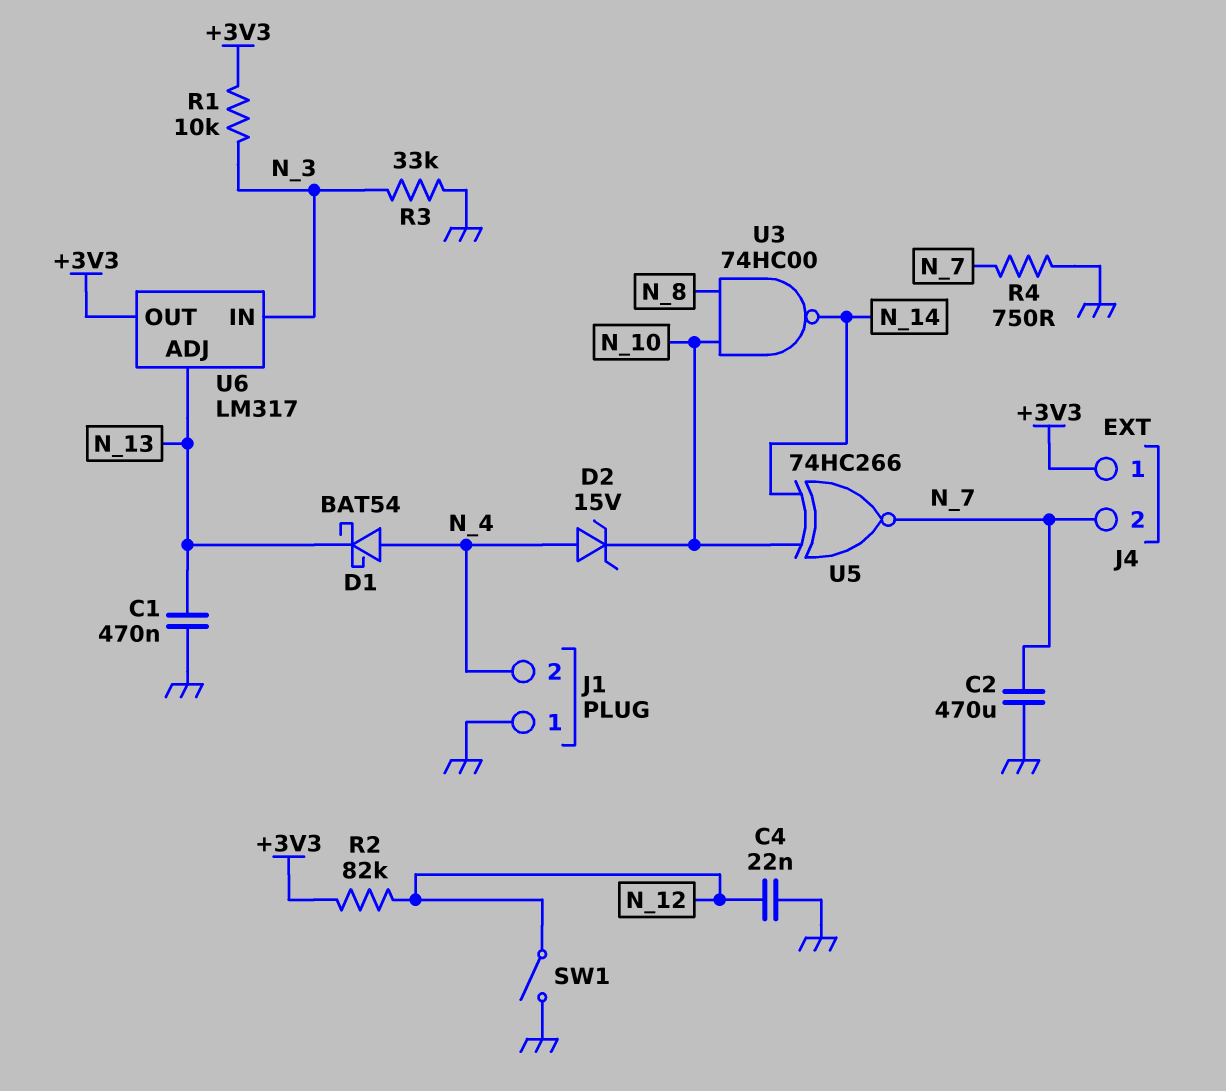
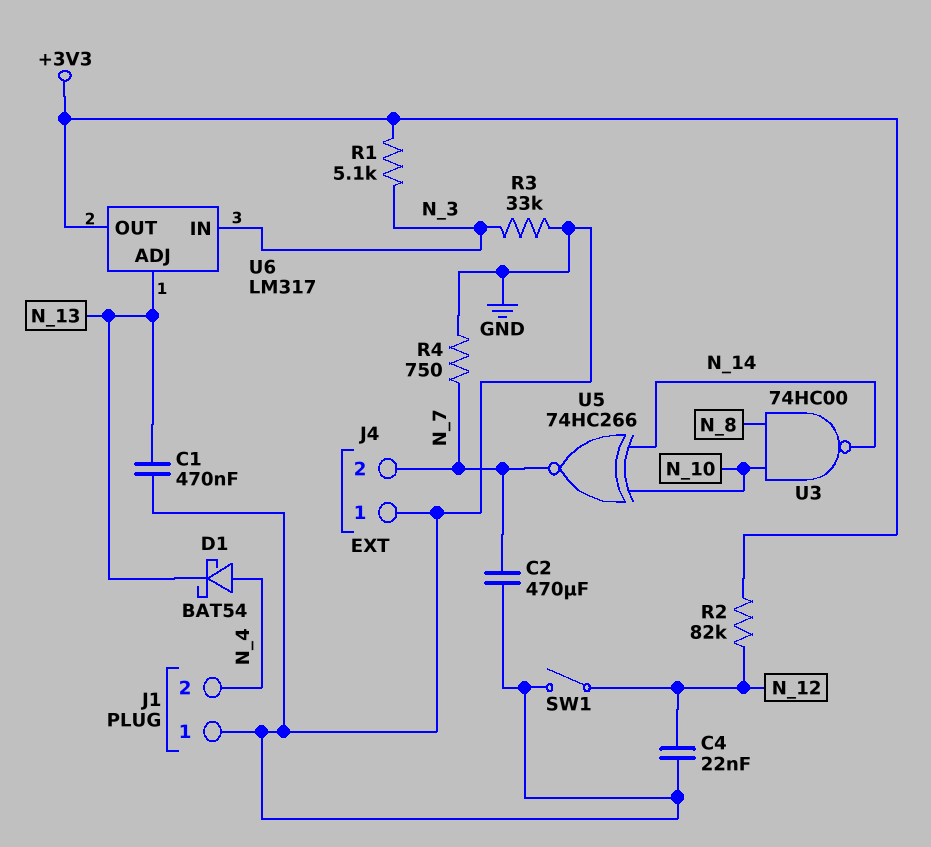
D2: zener 15V (A N_4, K N_10) -> none
J4 pin 1: +3V3 -> GND
R1: 10k (+3V3, N_3) -> 5.1k (+3V3, N_3)

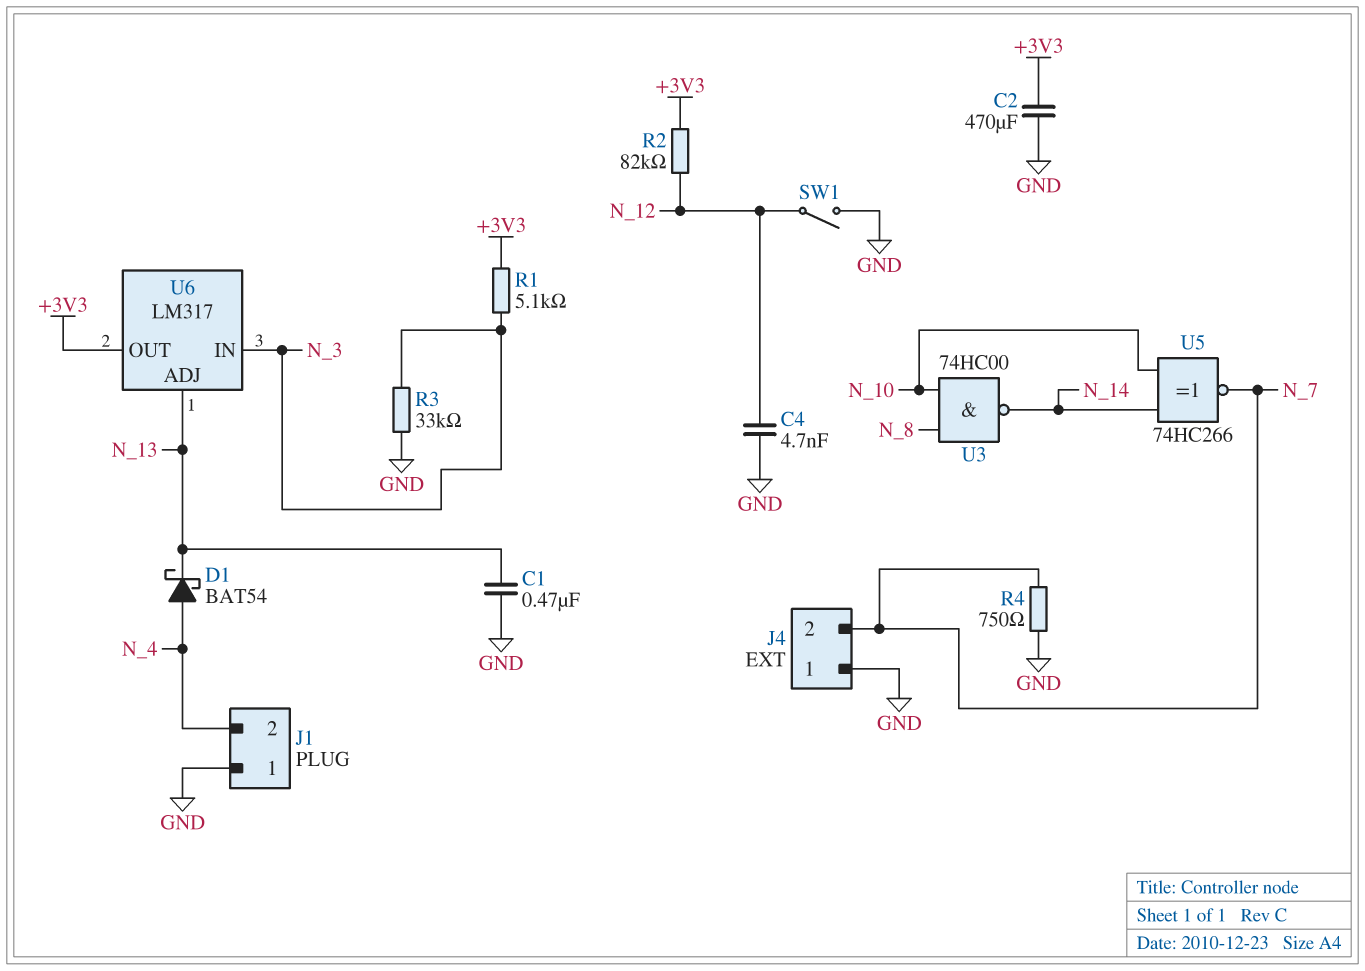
C2: 470uF (GND, N_7) -> 470uF (+3V3, GND)
C4: 22nF (GND, N_12) -> 4.7nF (GND, N_12)

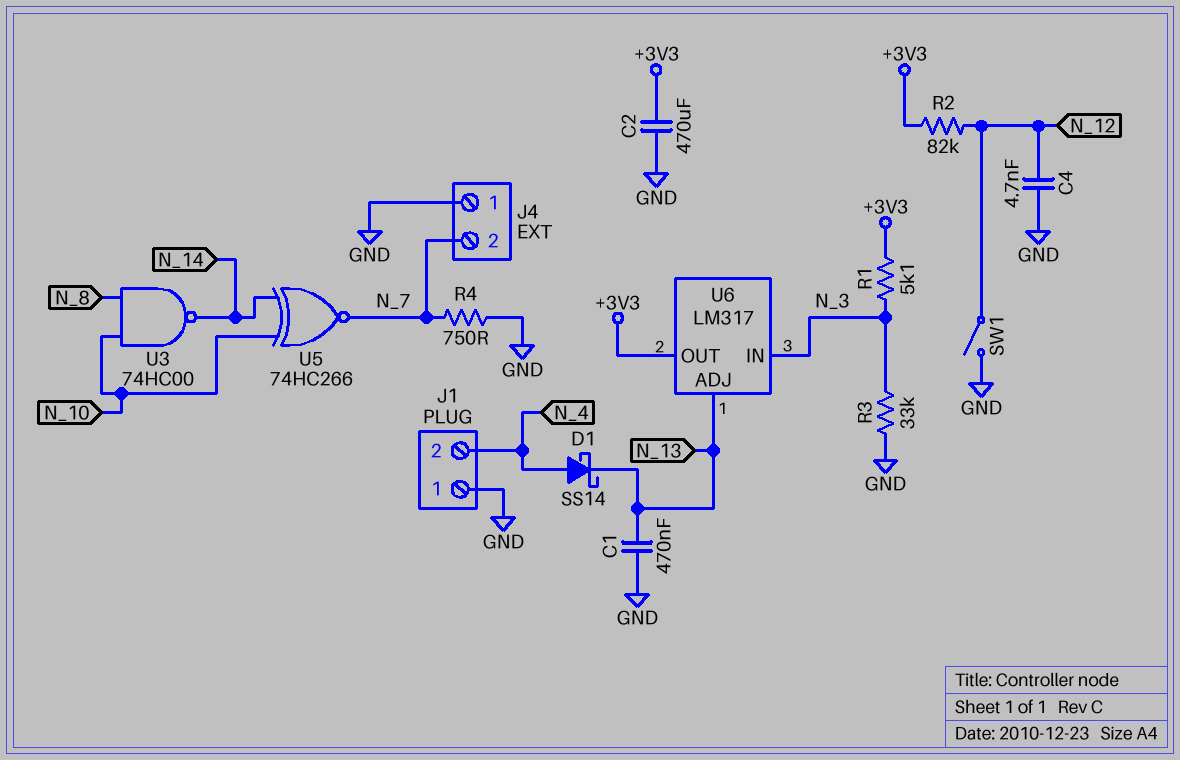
D1: schottky BAT54 (A N_4, K N_13) -> schottky SS14 (A N_4, K N_13)

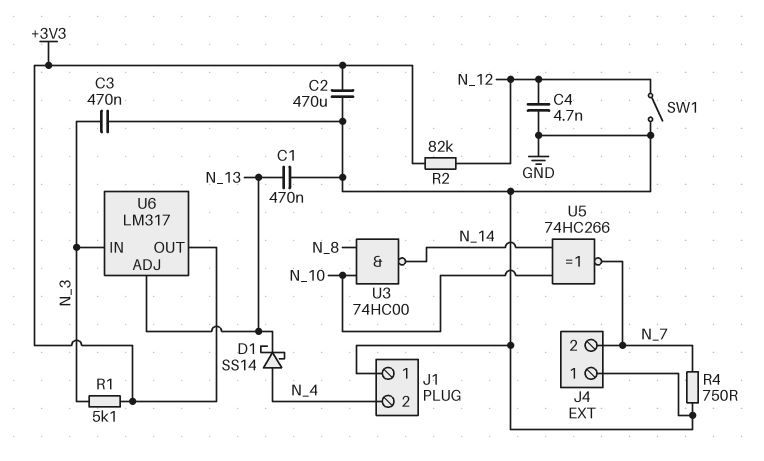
C3: none -> 470nF (GND, N_3)
R3: 33k (GND, N_3) -> none

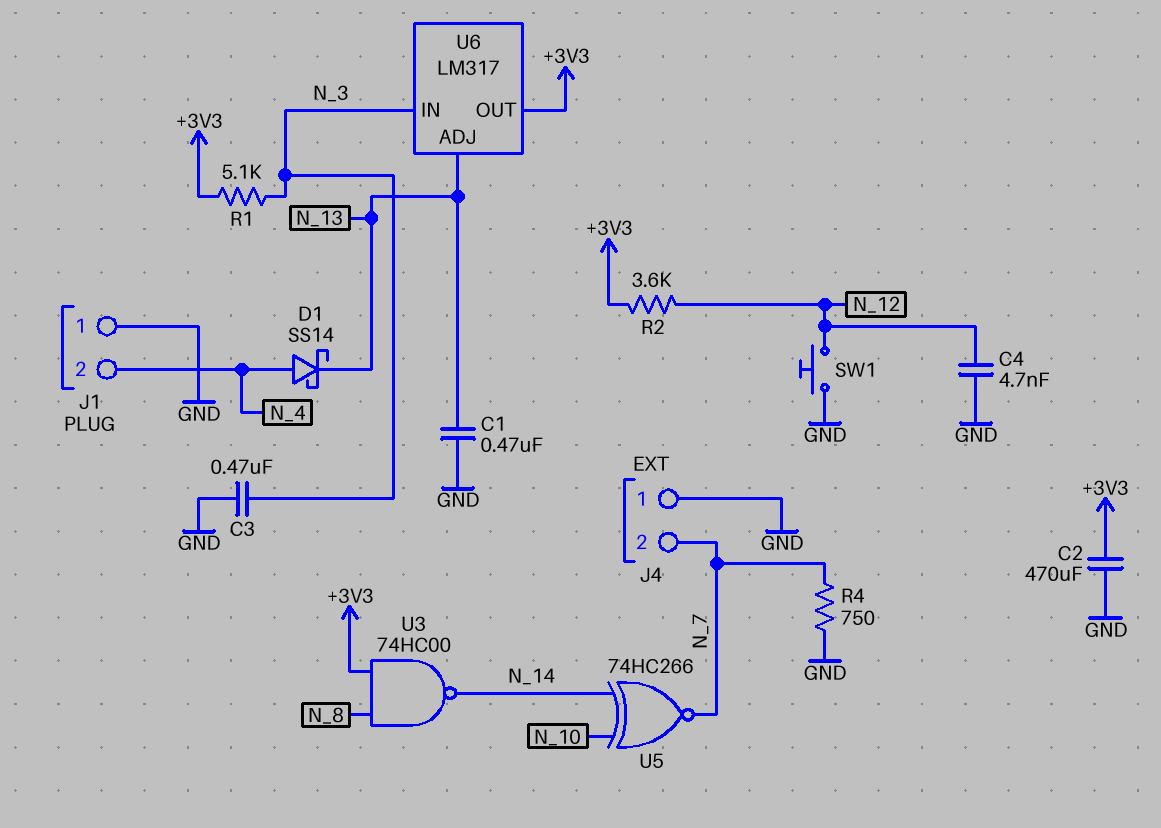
R2: 82k (+3V3, N_12) -> 3.6k (+3V3, N_12)
SW1: switch (GND, N_12) -> button (GND, N_12)
U3: NAND 74HC00 (in N_8, in N_10, out N_14) -> NAND 74HC00 (in +3V3, in N_8, out N_14)

